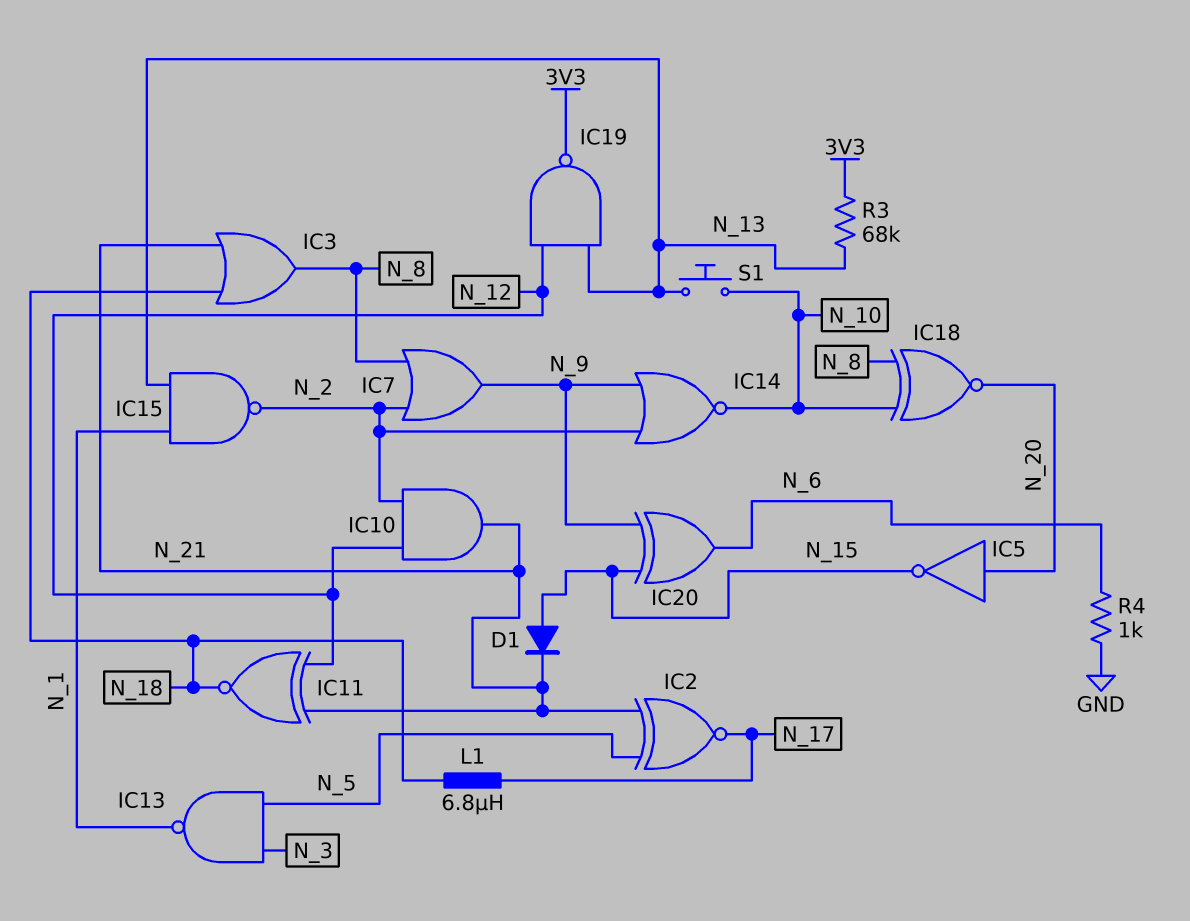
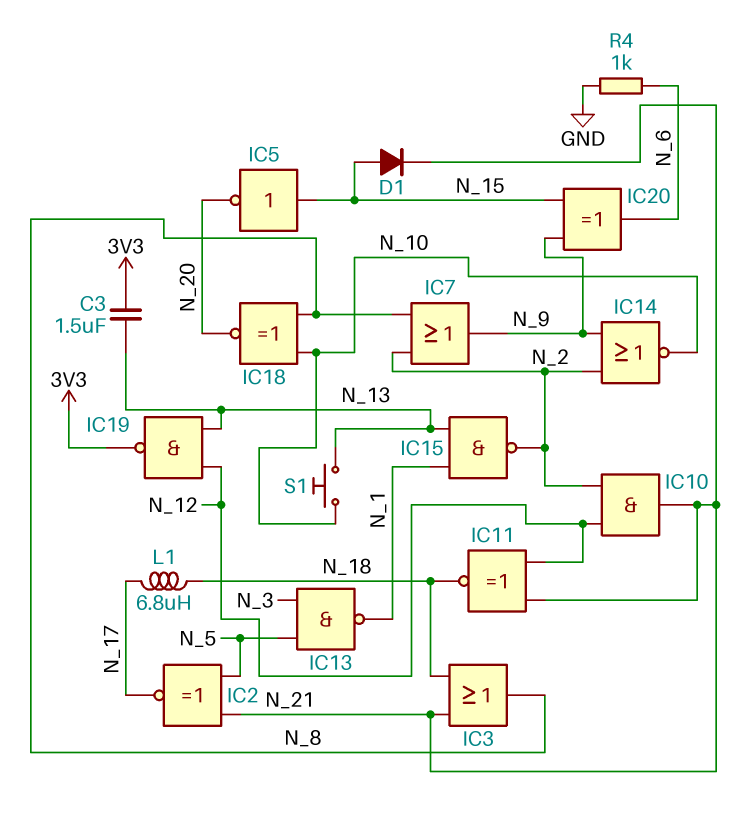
C3: none -> 1.5uF (3V3, N_13)
IC5: NOT (in N_20, out N_15) -> NOT (in N_15, out N_20)
R3: 68k (3V3, N_13) -> none

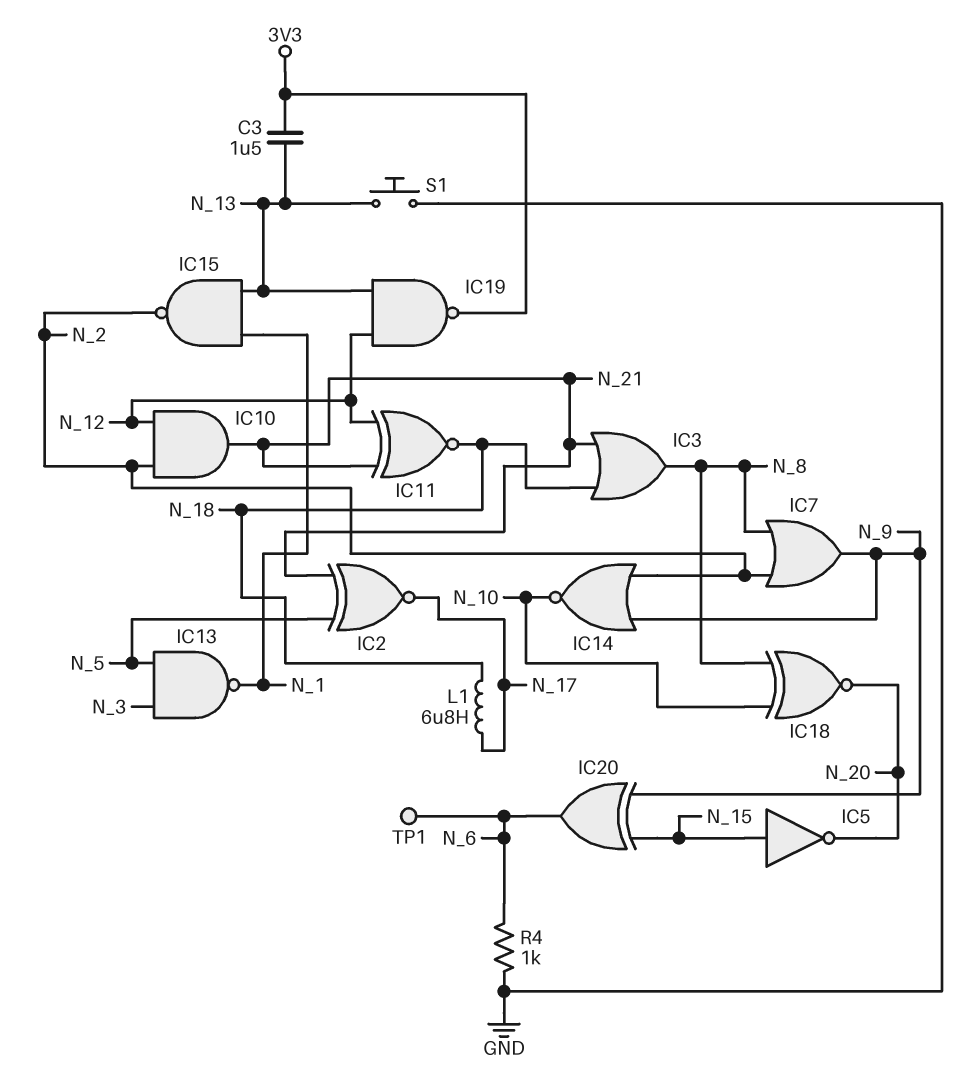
D1: diode (A N_15, K N_21) -> none
S1: button (N_10, N_13) -> button (GND, N_13)
TP1: none -> test point (N_6)

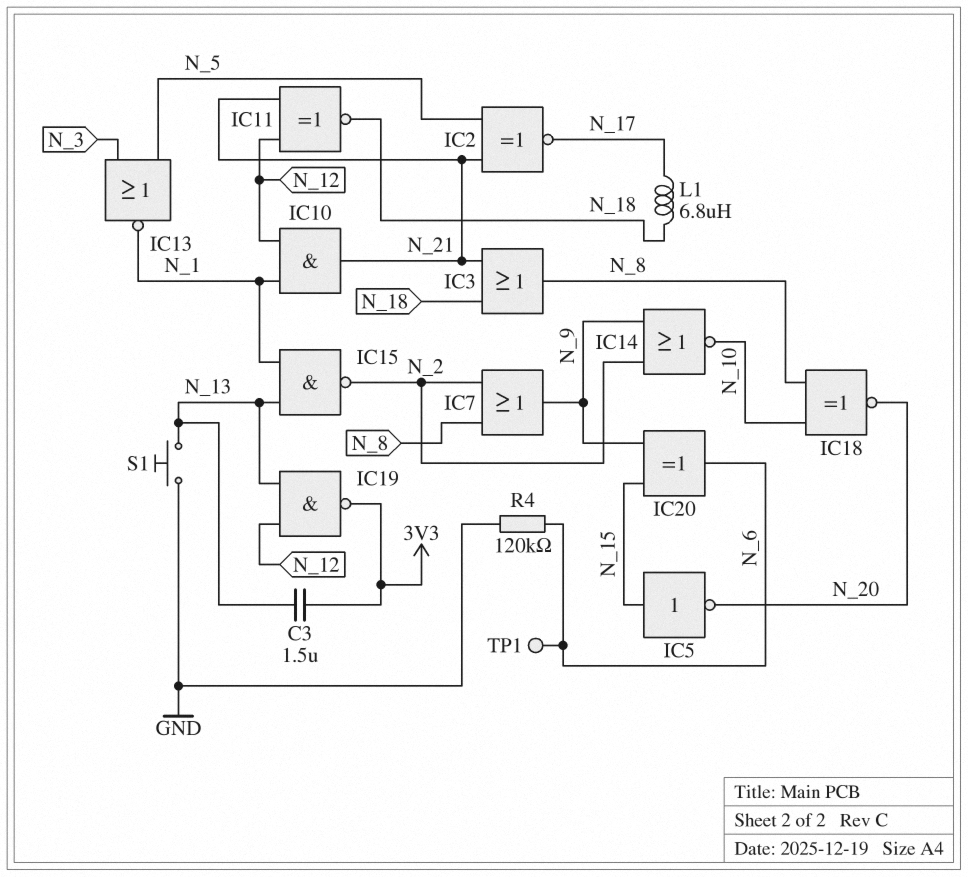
IC10: AND (in N_2, in N_12, out N_21) -> AND (in N_1, in N_12, out N_21)
IC13: NAND (in N_3, in N_5, out N_1) -> NOR (in N_3, in N_5, out N_1)
R4: 1k (GND, N_6) -> 120k (GND, N_6)

